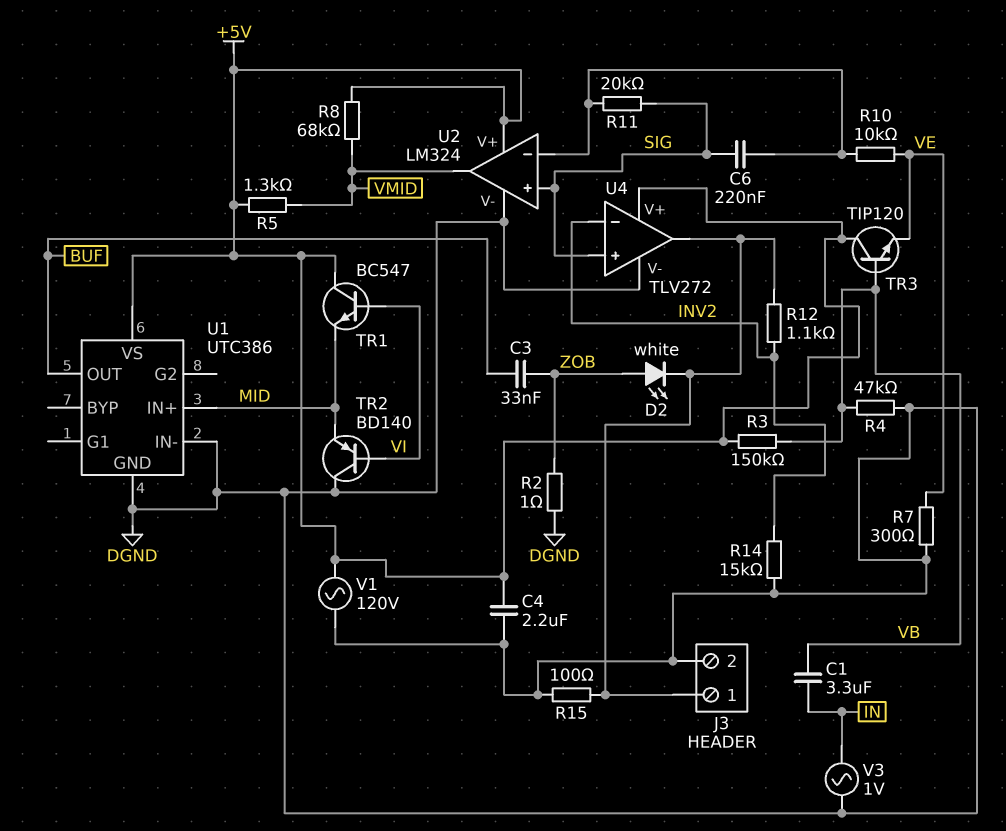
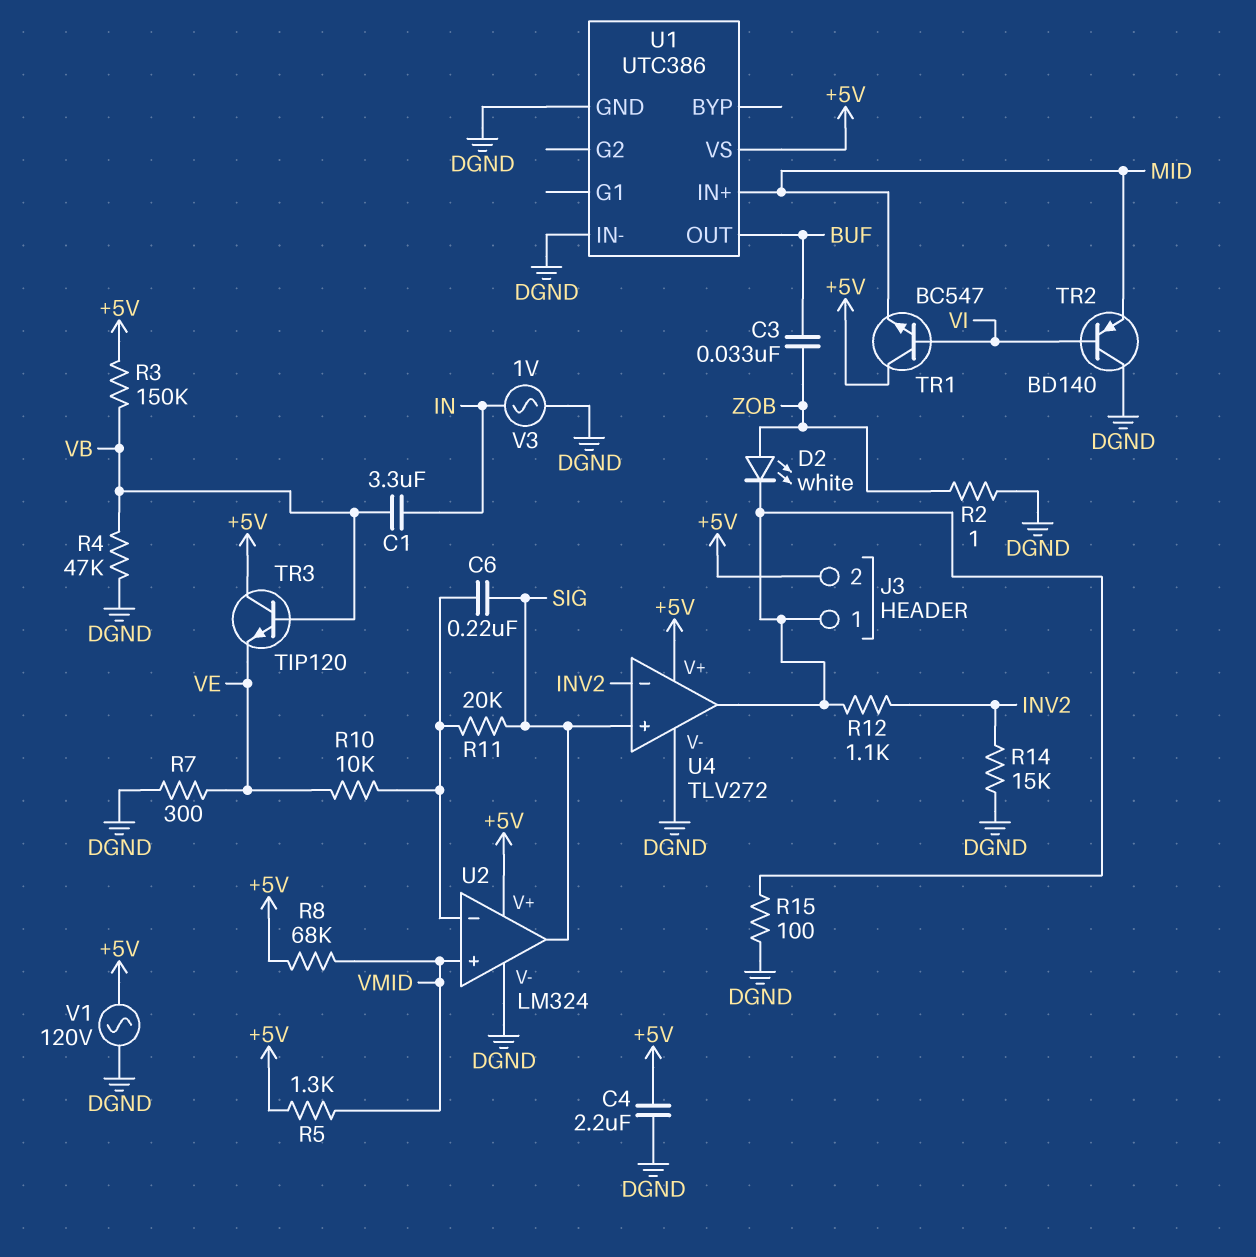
J3 pin 2: DGND -> +5V
U2 pin in+: SIG -> VMID
U2 pin out: VMID -> SIG

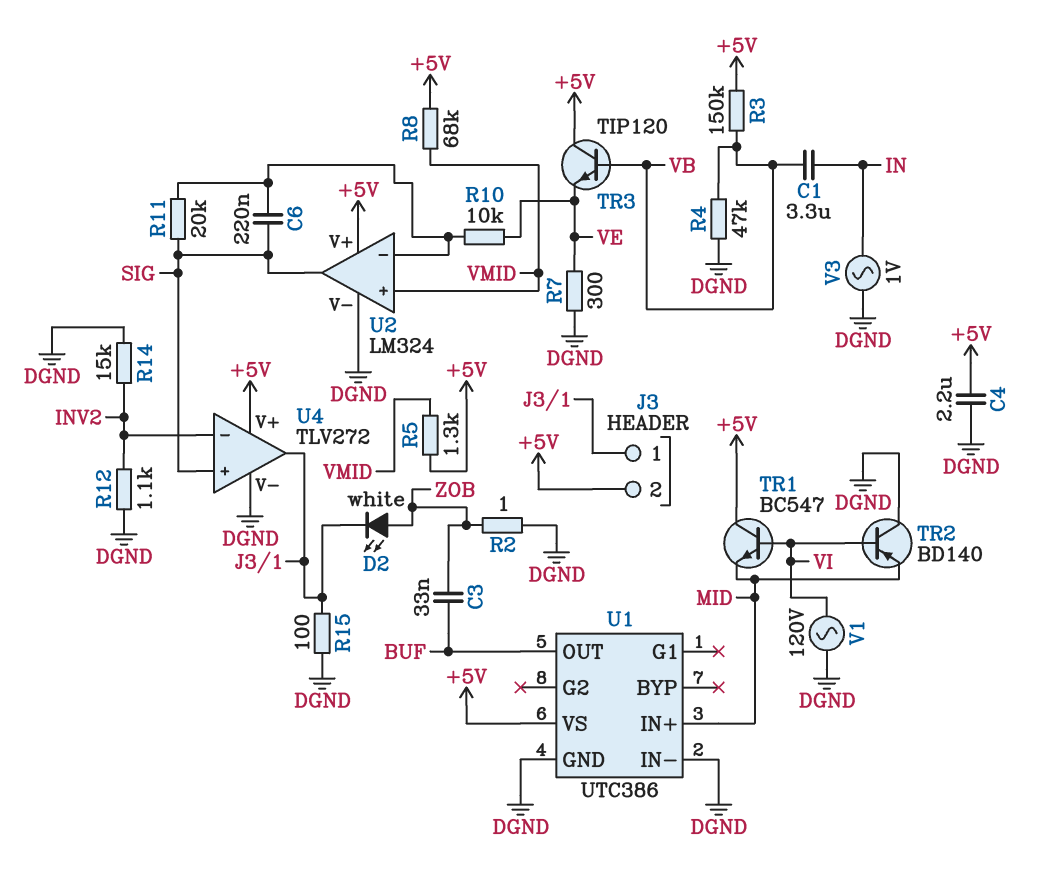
R12: 1.1k (INV2, J3/1) -> 1.1k (DGND, INV2)
V1: AC 120V (+5V, DGND) -> AC 120V (DGND, VI)

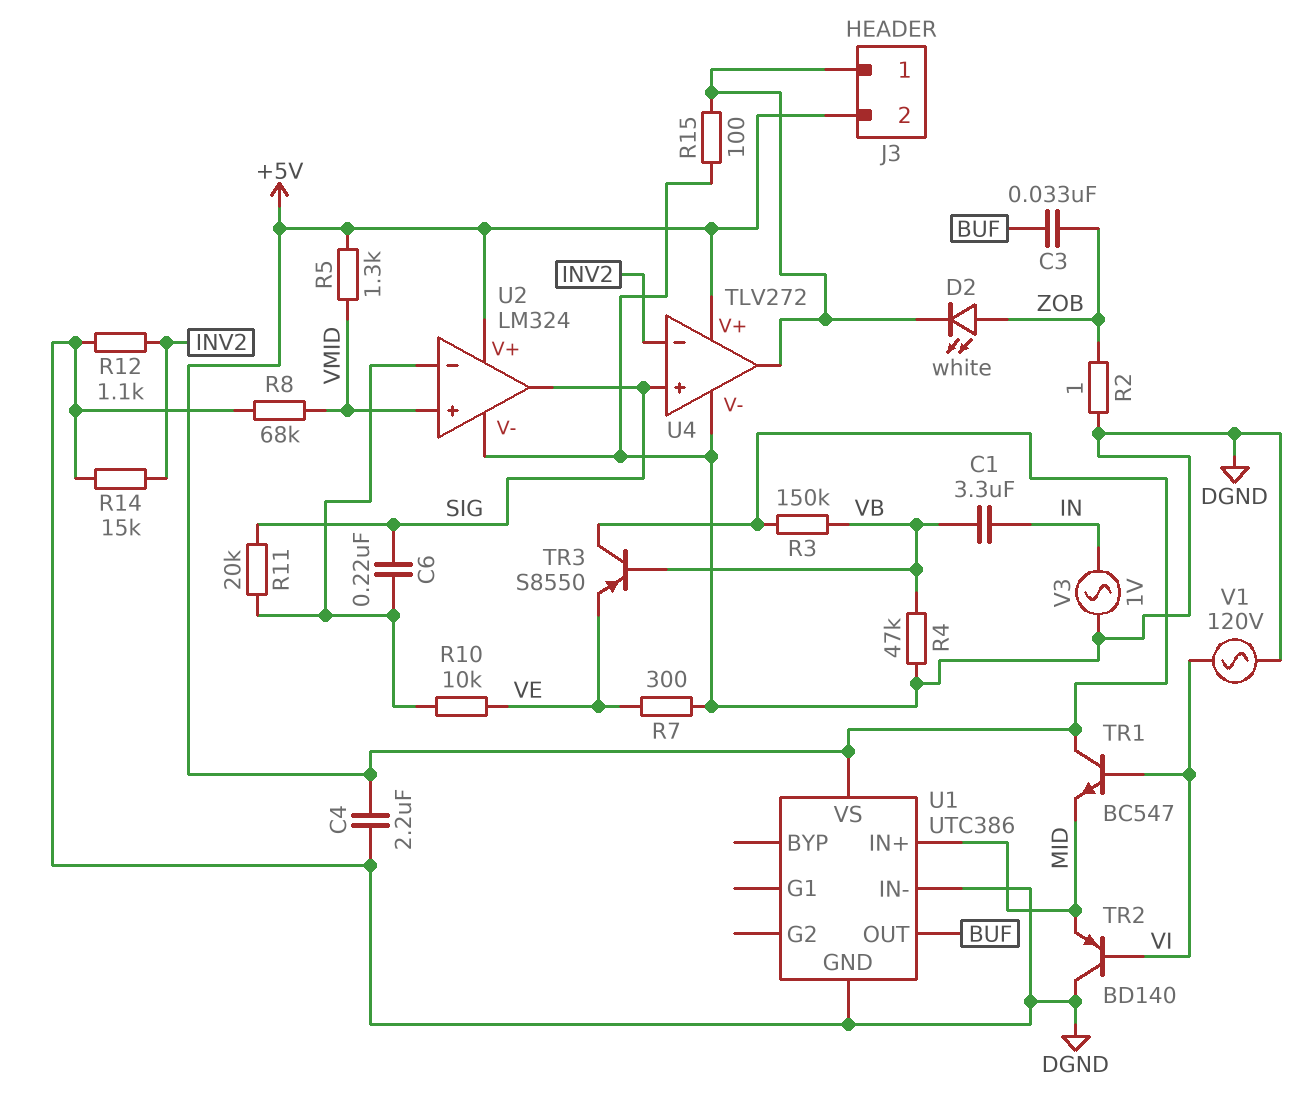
R8: 68k (+5V, VMID) -> 68k (DGND, VMID)
TR3: NPN TIP120 (B VB, C +5V, E VE) -> PNP S8550 (B VB, C +5V, E VE)

